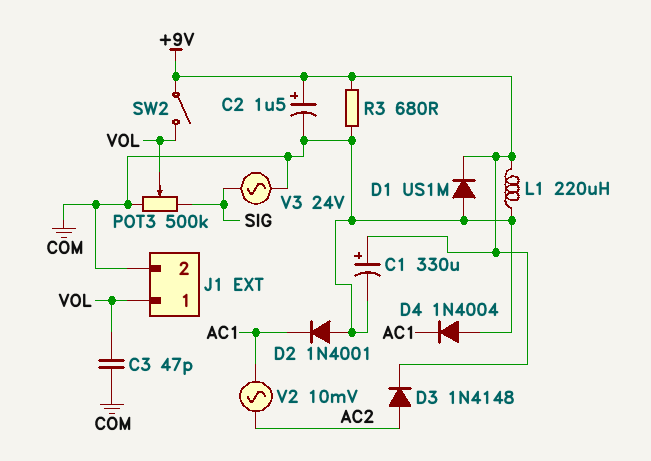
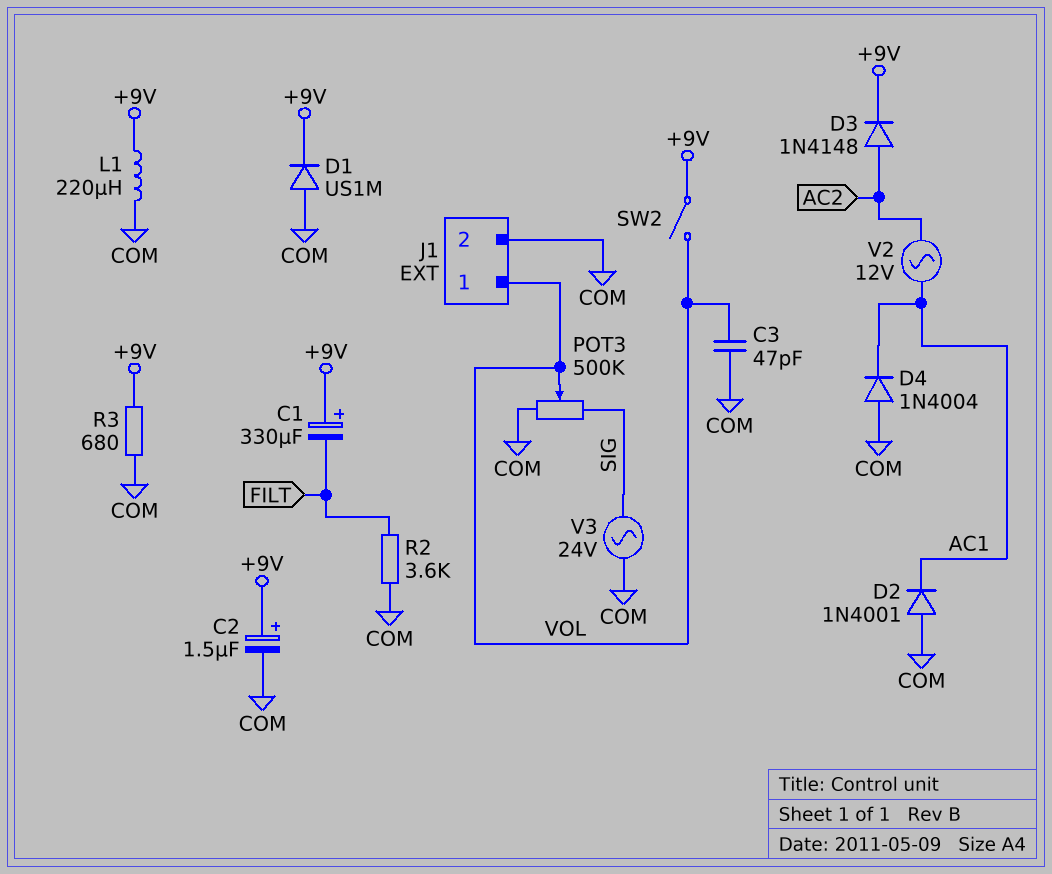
C1: 330uF (plus +9V, minus COM) -> 330uF (plus +9V, minus FILT)
R2: none -> 3.6k (COM, FILT)
V2: AC 10mV (AC1, AC2) -> AC 12V (AC1, AC2)

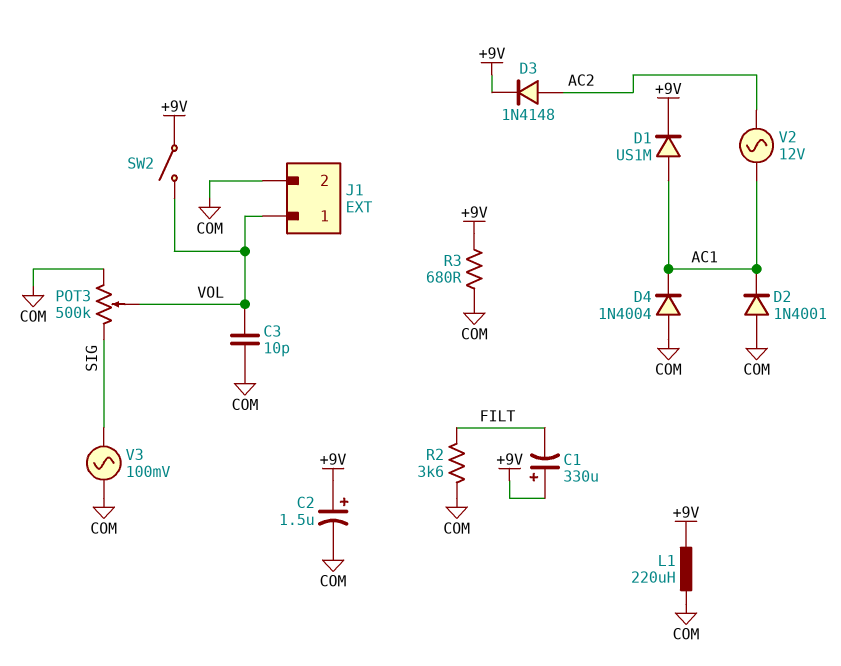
C3: 47pF (COM, VOL) -> 10pF (COM, VOL)
D1: diode US1M (A COM, K +9V) -> diode US1M (A AC1, K +9V)
V3: AC 24V (COM, SIG) -> AC 100mV (COM, SIG)

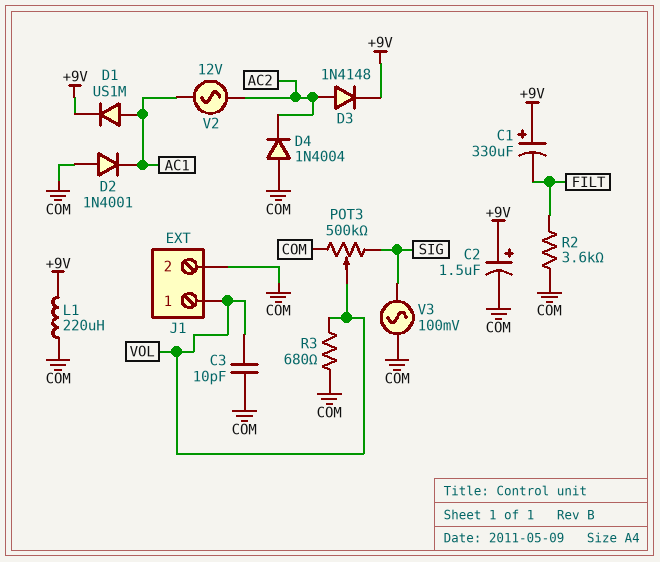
D4: diode 1N4004 (A COM, K AC1) -> diode 1N4004 (A COM, K AC2)
R3: 680 (+9V, COM) -> 680 (COM, VOL)
SW2: switch (+9V, VOL) -> none

